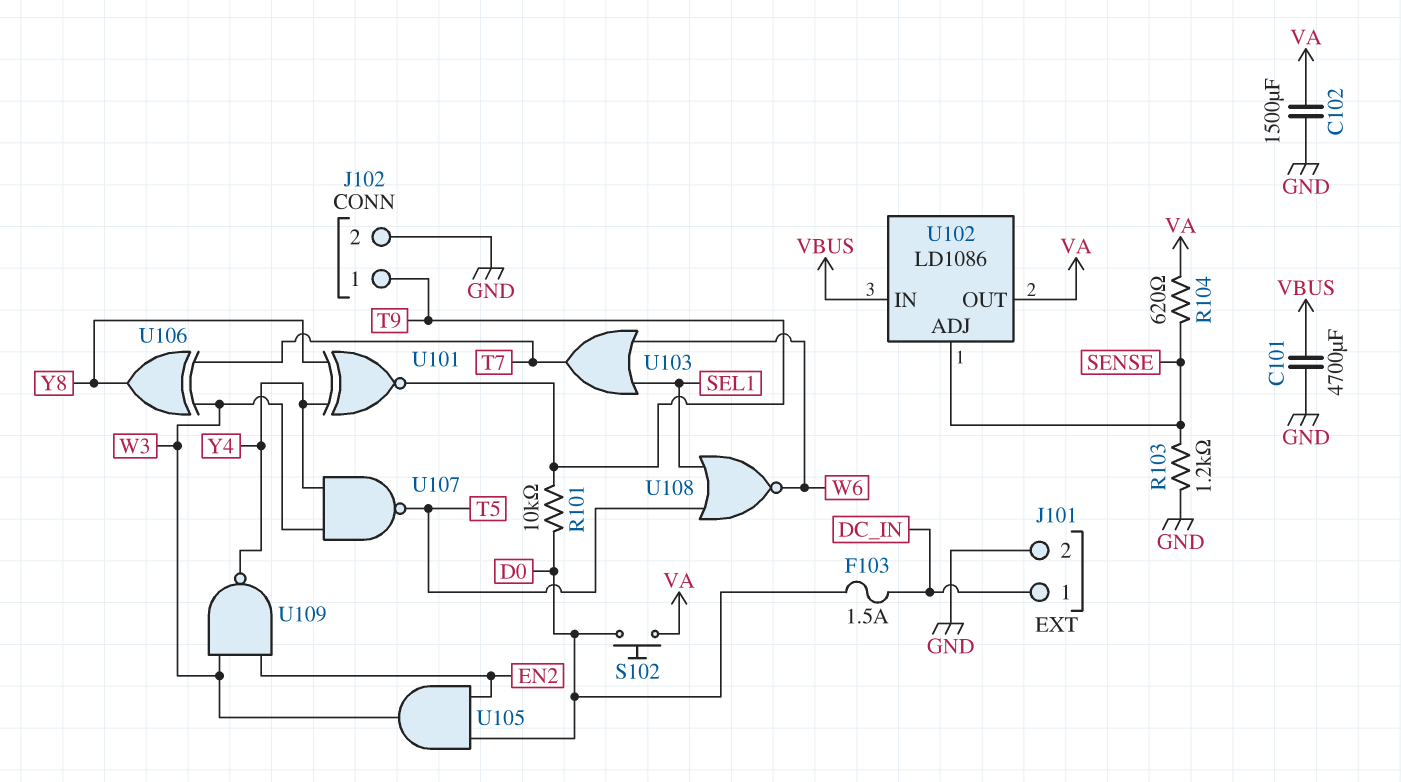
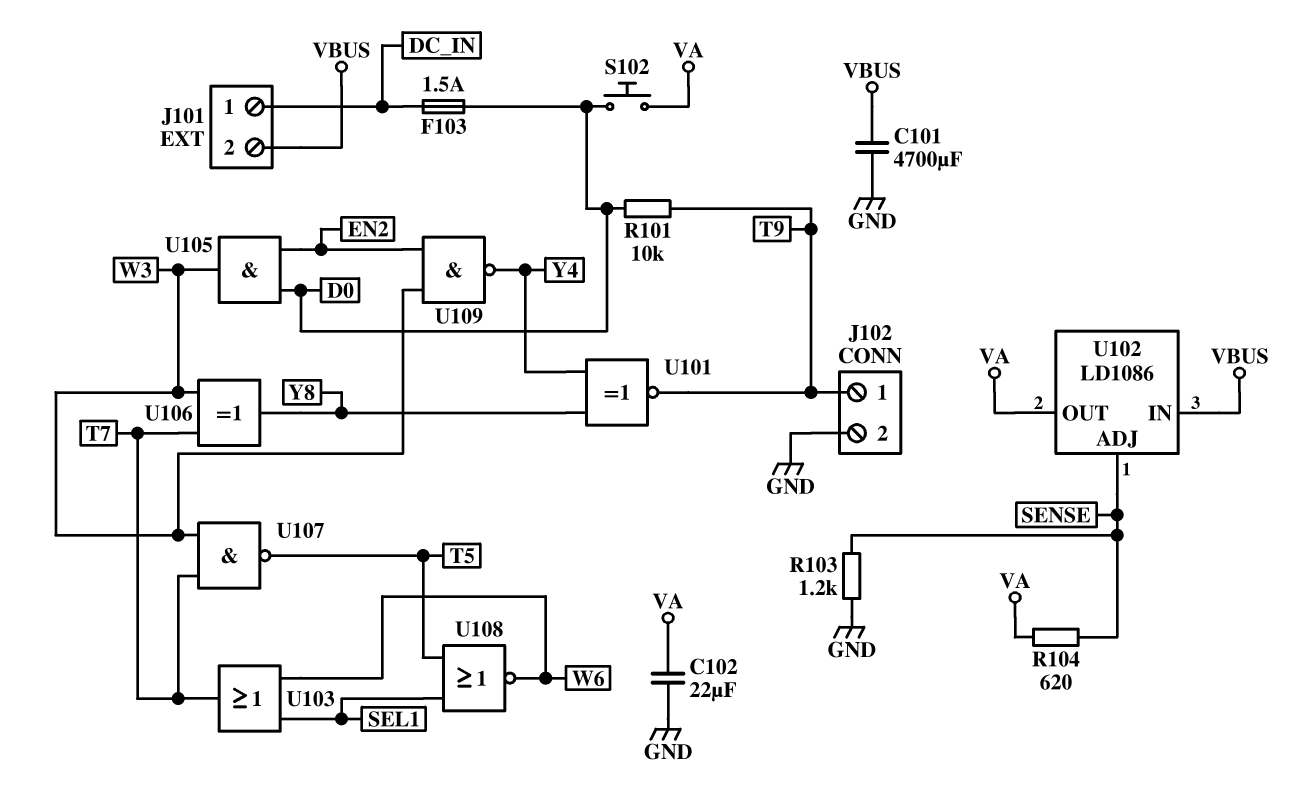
C102: 1500uF (GND, VA) -> 22uF (GND, VA)
J101 pin 2: GND -> VBUS
U107: NAND (in W3, in Y4, out T5) -> NAND (in T7, in W3, out T5)

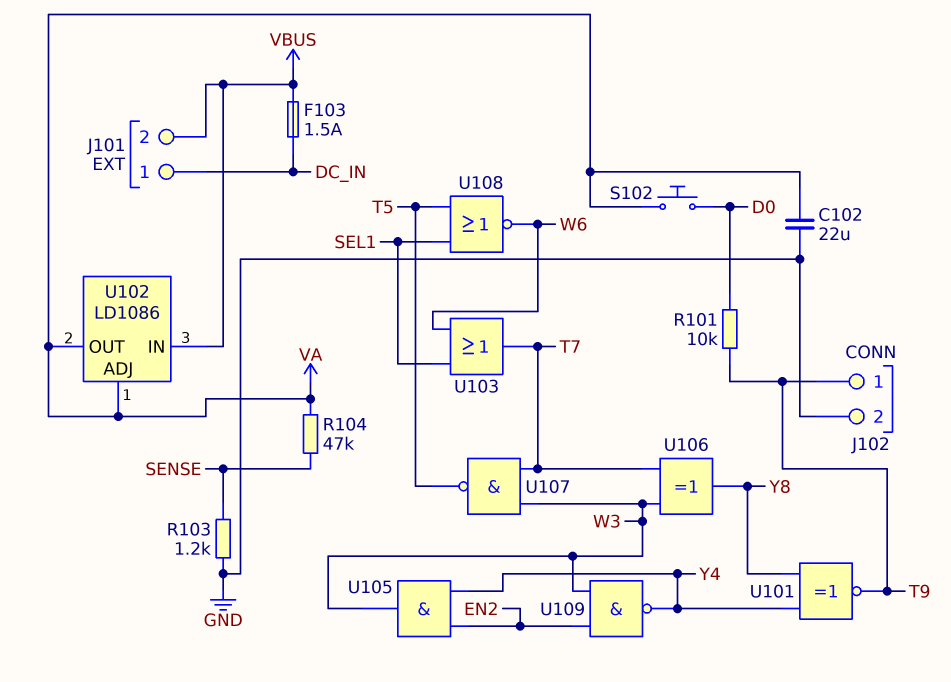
C101: 4700uF (GND, VBUS) -> none
F103: 1.5A (D0, DC_IN) -> 1.5A (DC_IN, VBUS)
R104: 620 (SENSE, VA) -> 47k (SENSE, VA)
U102 pin ADJ: SENSE -> VA
U105: AND (in D0, in EN2, out W3) -> AND (in EN2, in Y4, out W3)

